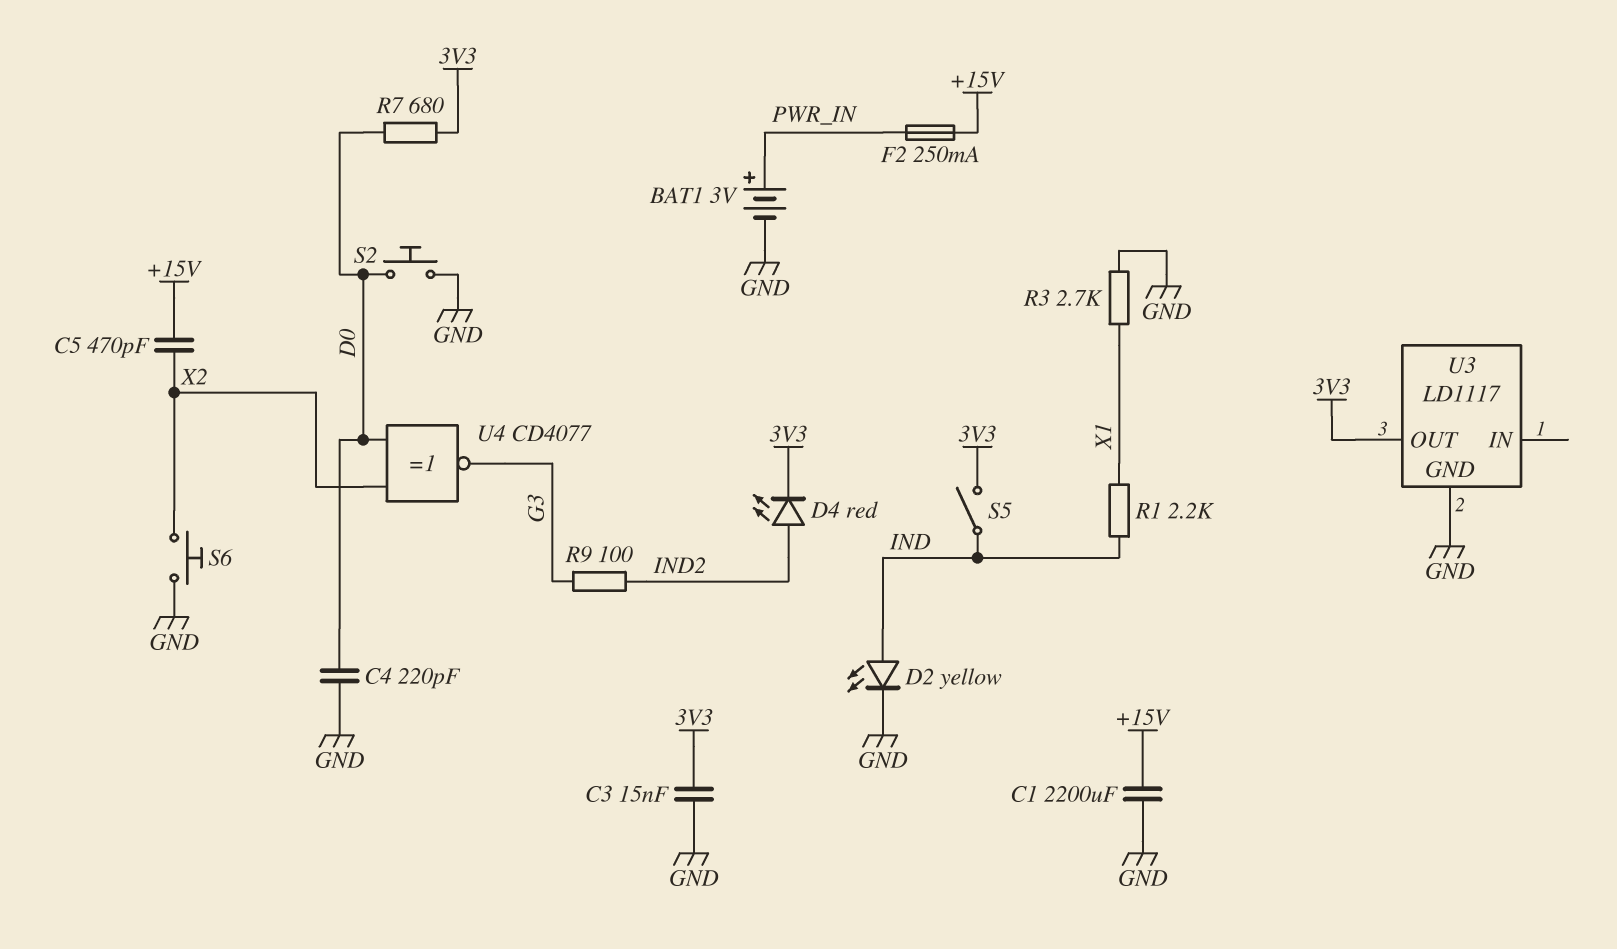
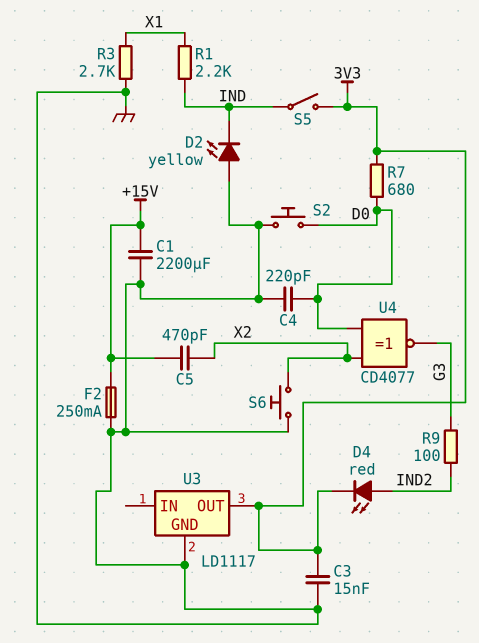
BAT1: 3V (plus PWR_IN, minus GND) -> none
D2: LED yellow (A IND, K GND) -> LED yellow (A GND, K IND)
F2: 250mA (+15V, PWR_IN) -> 250mA (+15V, GND)

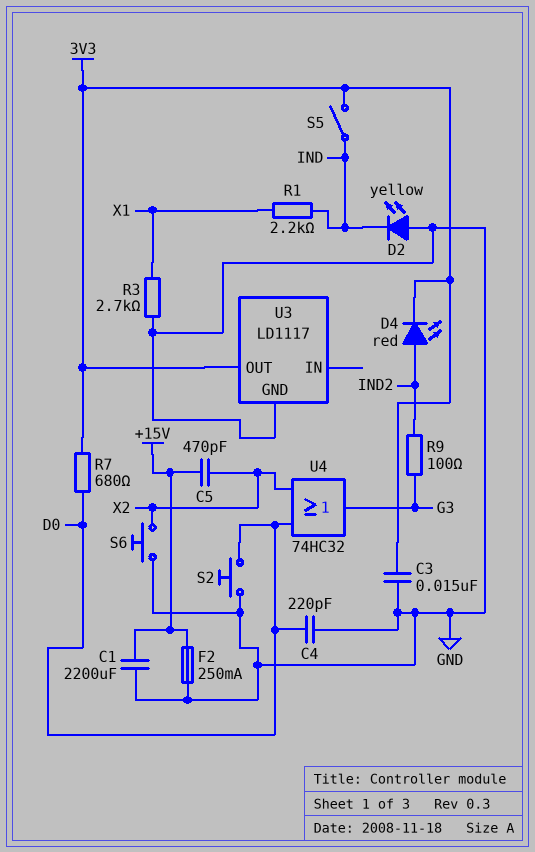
U4: XNOR CD4077 (in D0, in X2, out G3) -> OR 74HC32 (in D0, in X2, out G3)

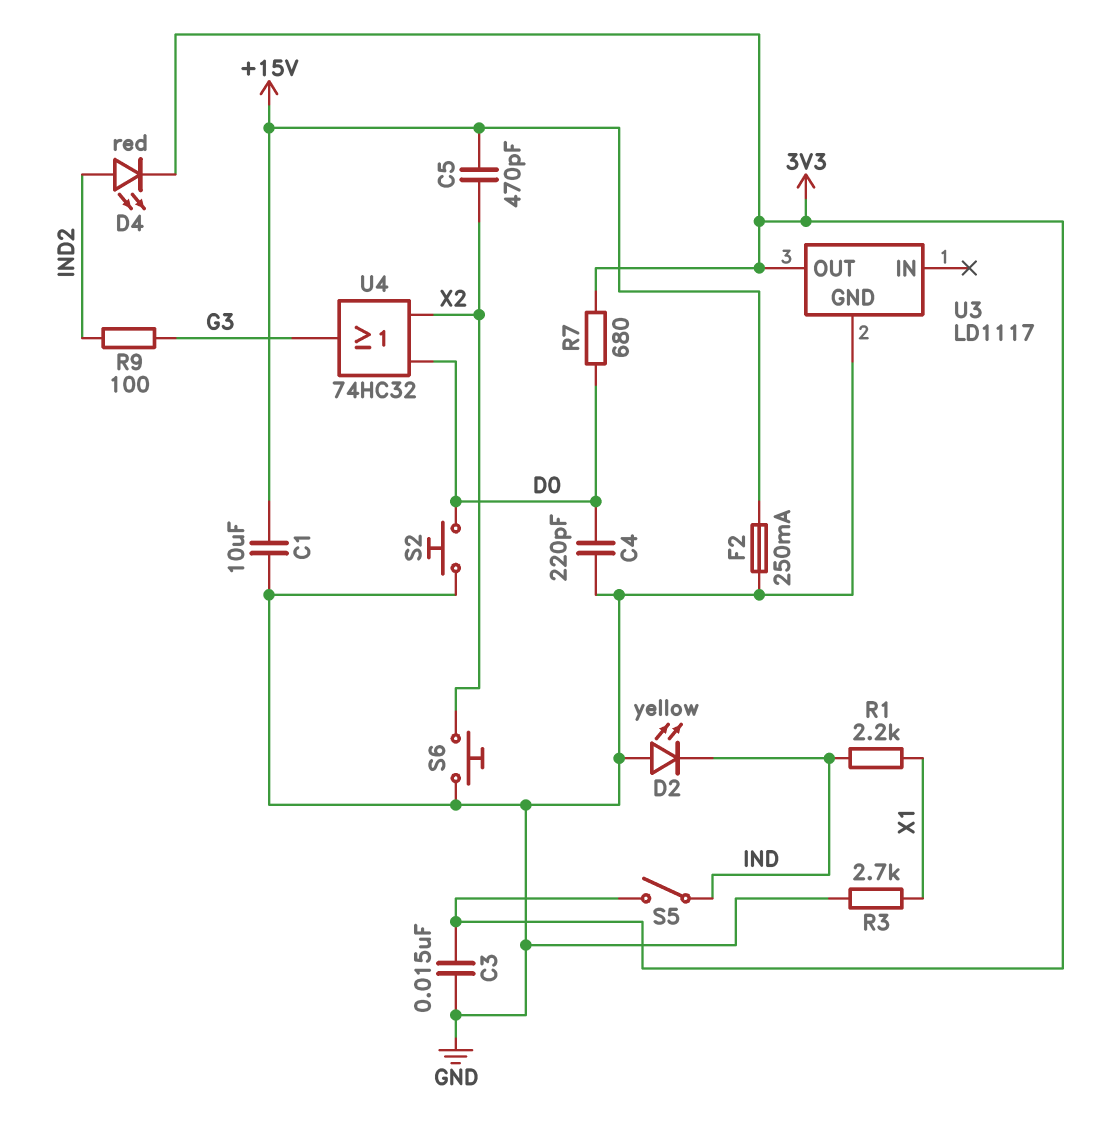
C1: 2200uF (+15V, GND) -> 10uF (+15V, GND)

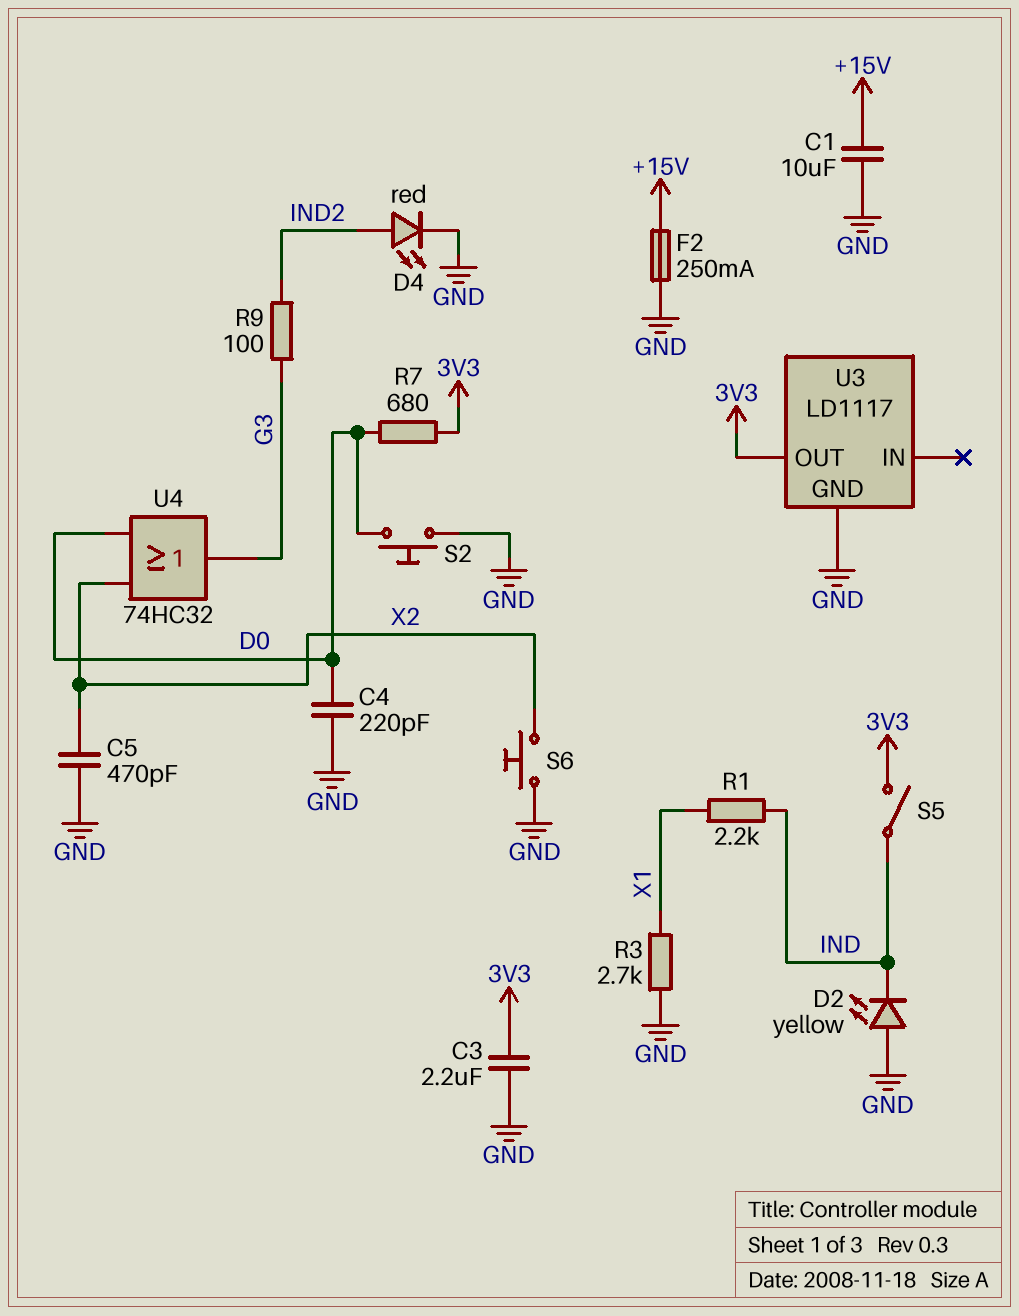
C3: 15nF (3V3, GND) -> 2.2uF (3V3, GND)
C5: 470pF (+15V, X2) -> 470pF (GND, X2)
D4: LED red (A IND2, K 3V3) -> LED red (A IND2, K GND)

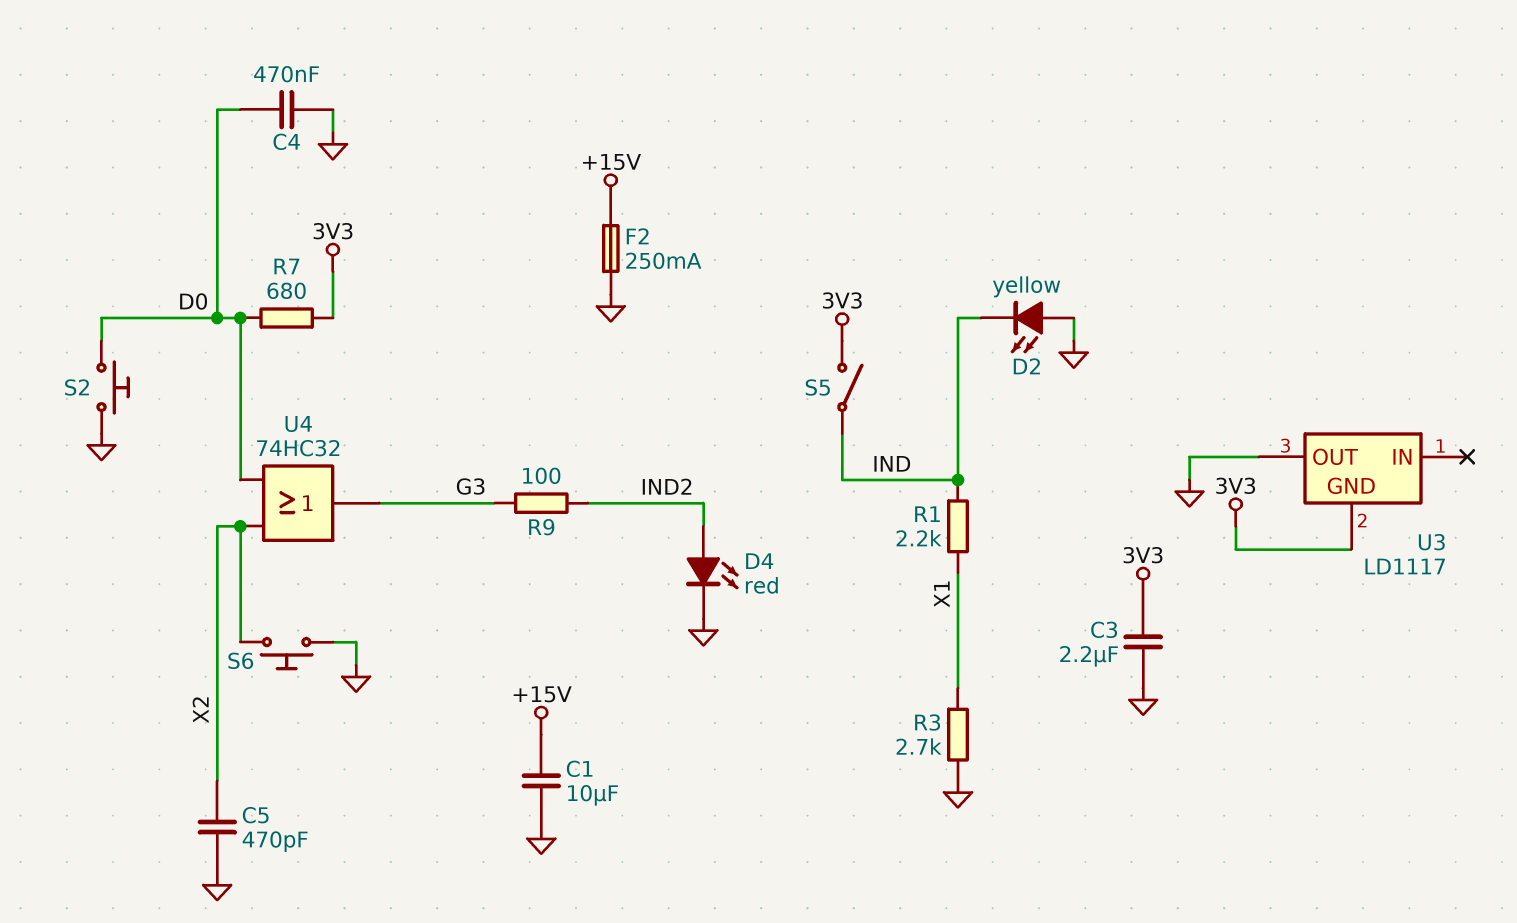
C4: 220pF (D0, GND) -> 470nF (D0, GND)
U3 pin GND: GND -> 3V3
U3 pin OUT: 3V3 -> GND

